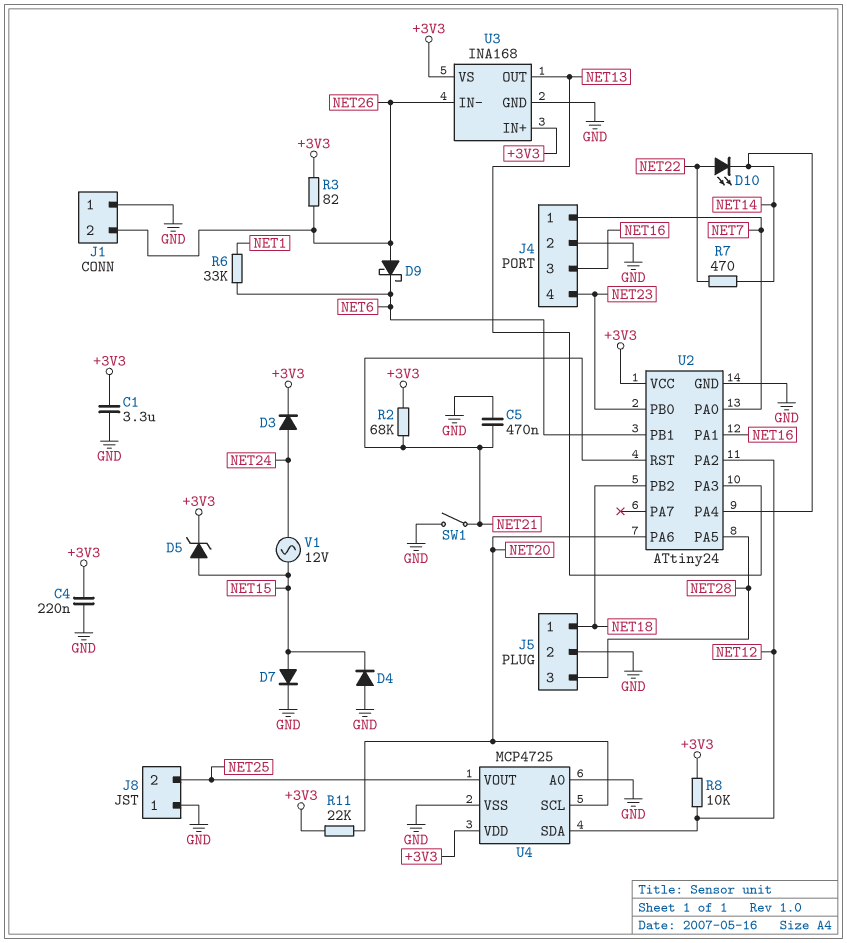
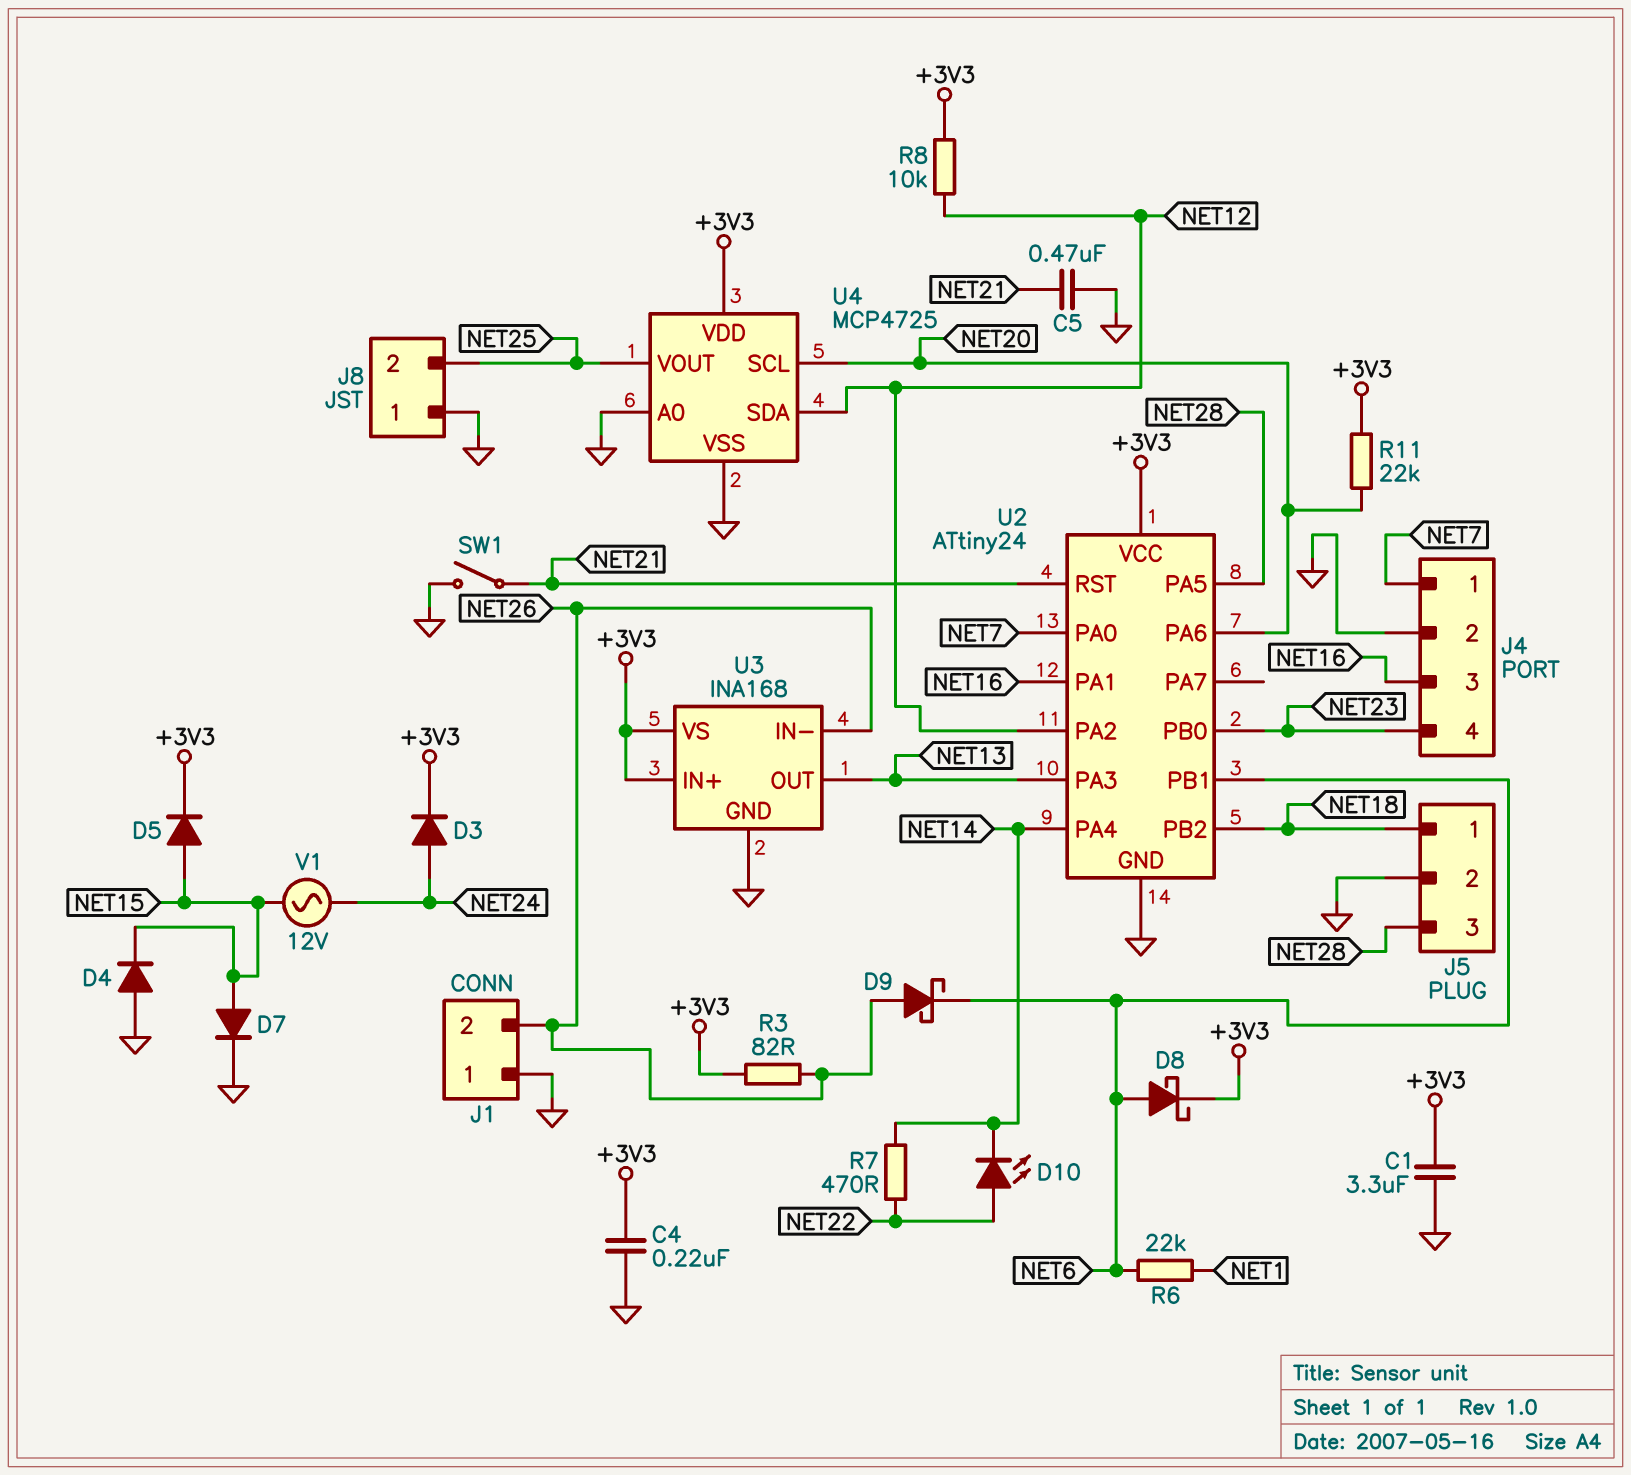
D5: zener (A NET15, K +3V3) -> diode (A NET15, K +3V3)
D8: none -> schottky (A NET6, K +3V3)
R2: 68k (+3V3, NET21) -> none
R6: 33k (NET1, NET6) -> 22k (NET1, NET6)

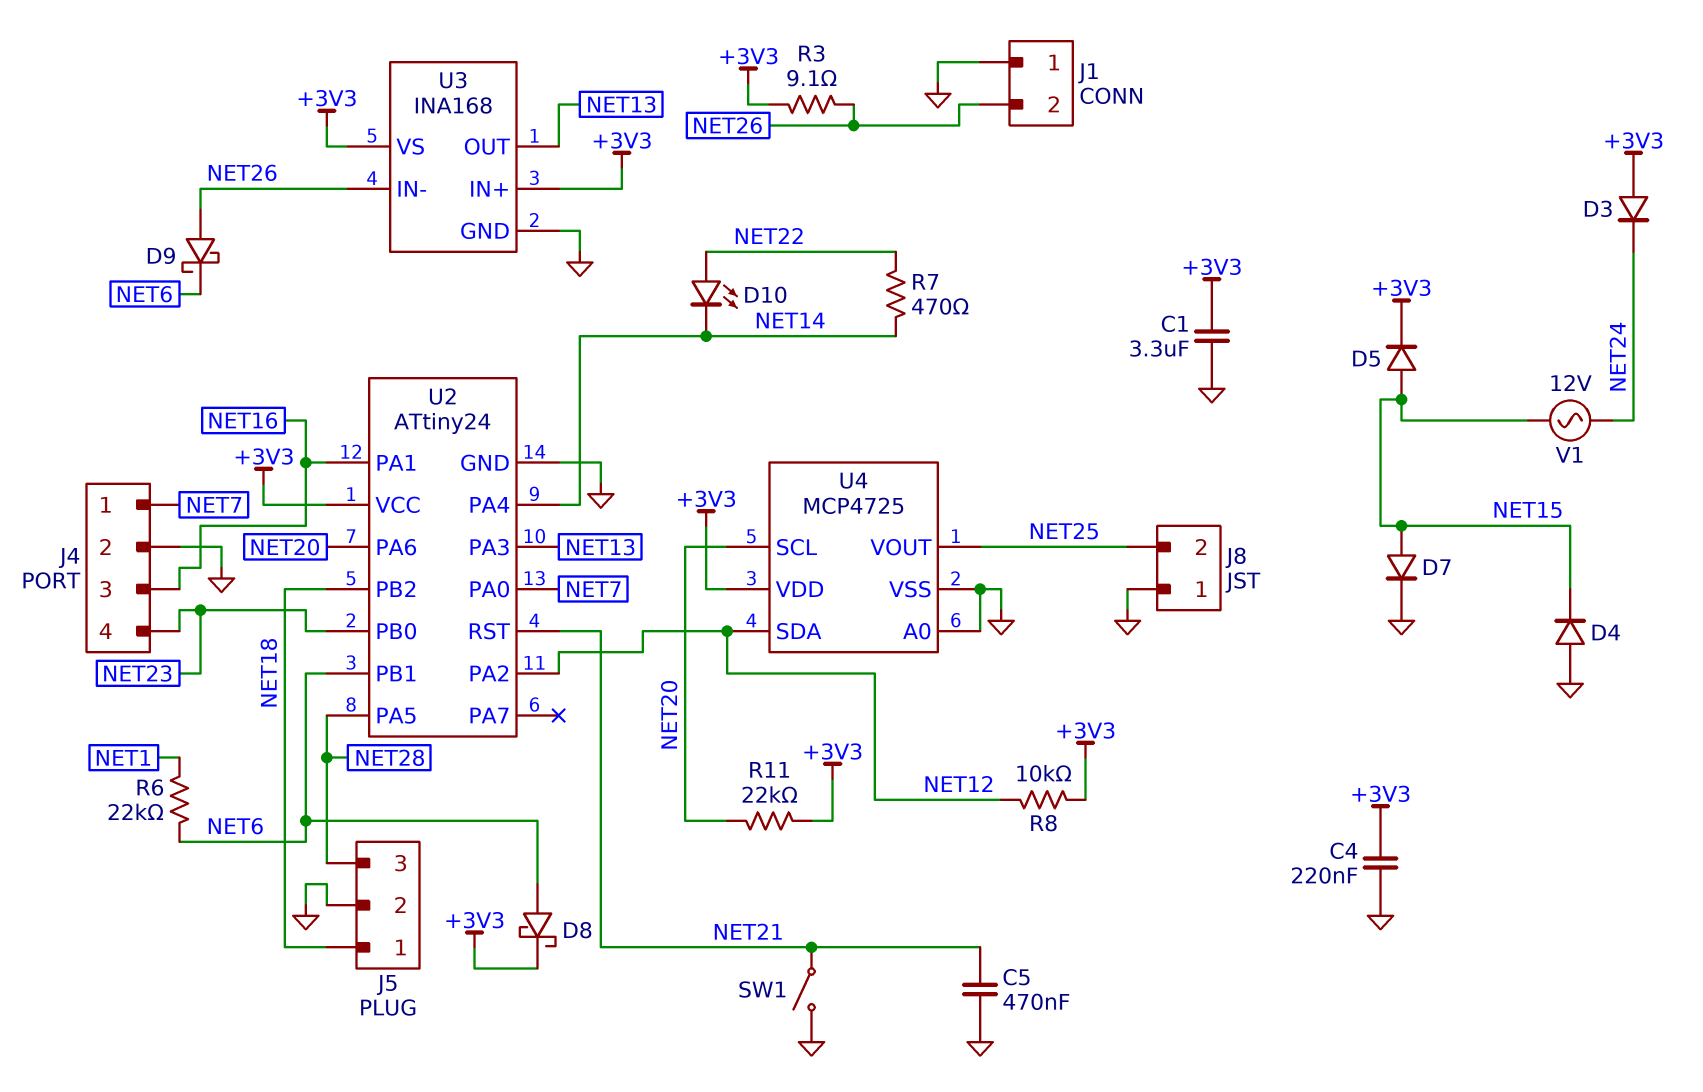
D3: diode (A NET24, K +3V3) -> diode (A +3V3, K NET24)
R3: 82 (+3V3, NET26) -> 9.1 (+3V3, NET26)

